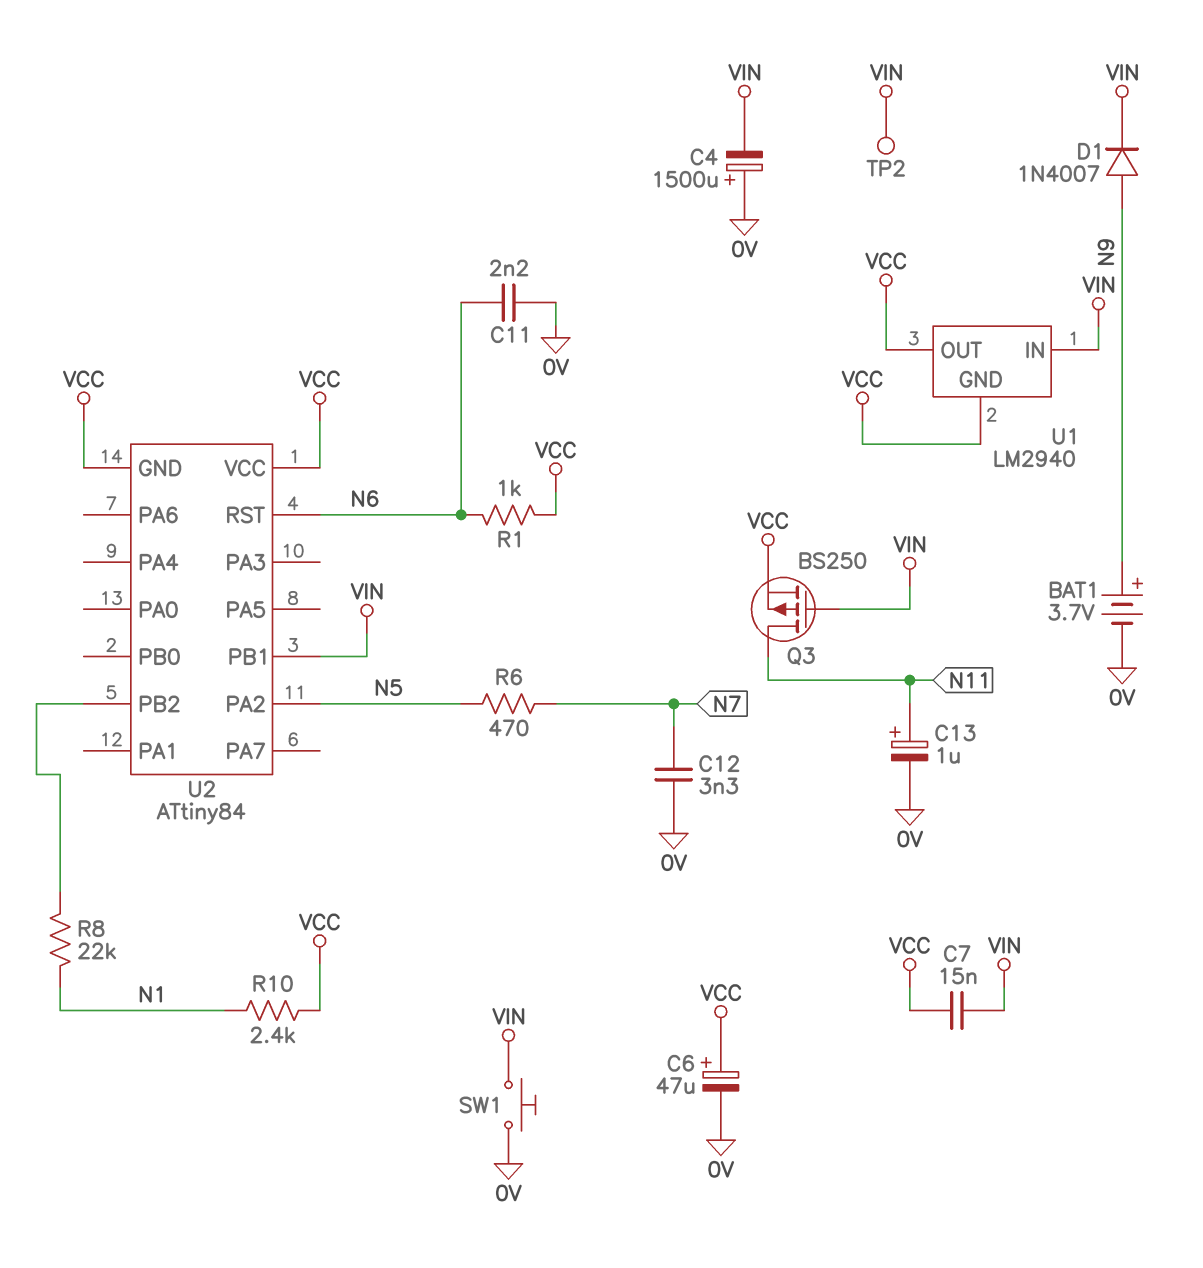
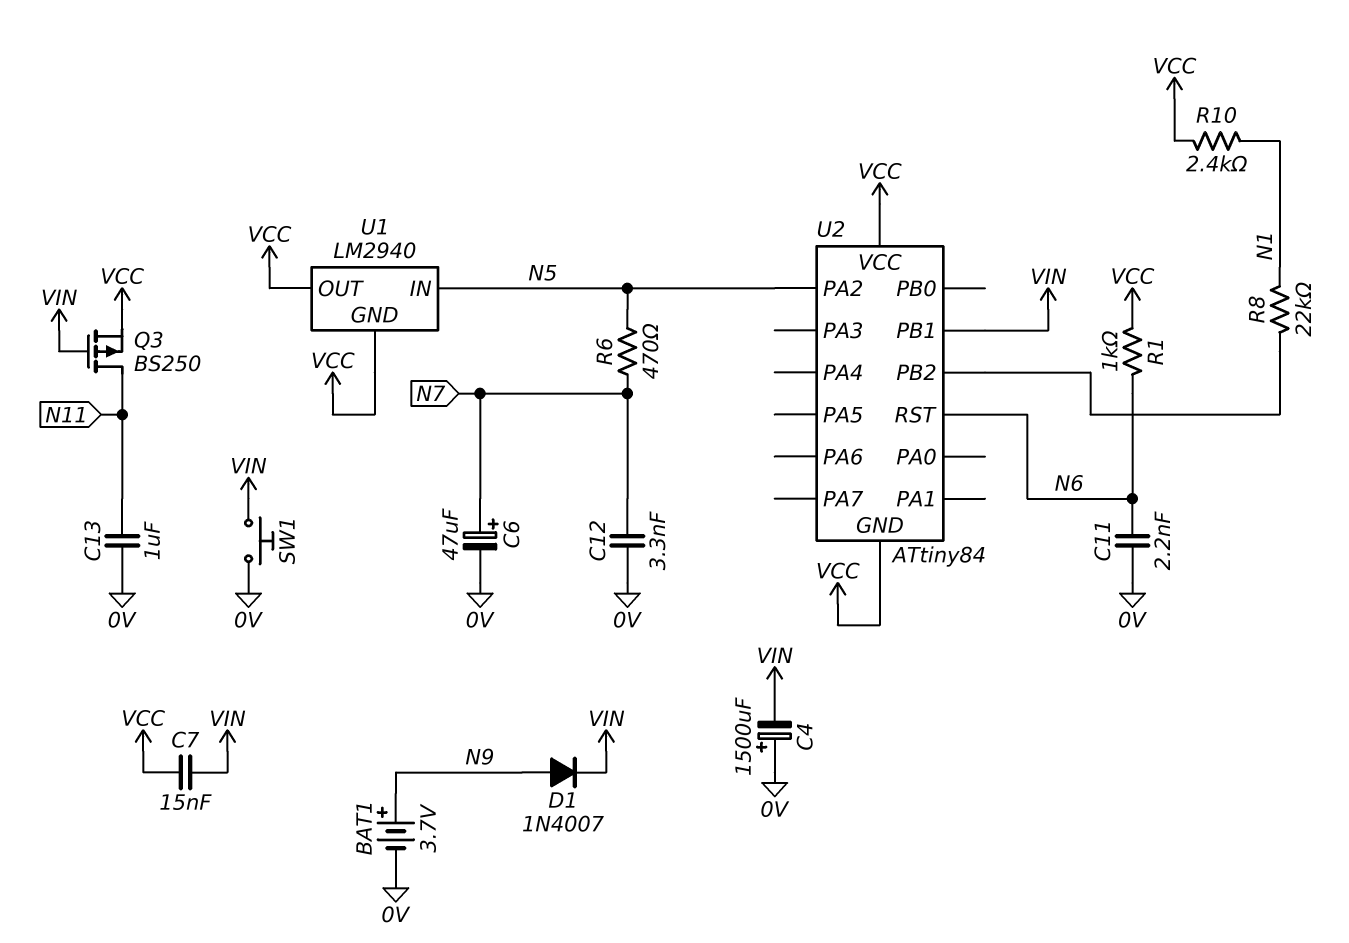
C6: 47uF (plus VCC, minus 0V) -> 47uF (plus N7, minus 0V)
C13: 1uF (plus N11, minus 0V) -> 1uF (0V, N11)
TP2: test point (VIN) -> none
U1 pin IN: VIN -> N5

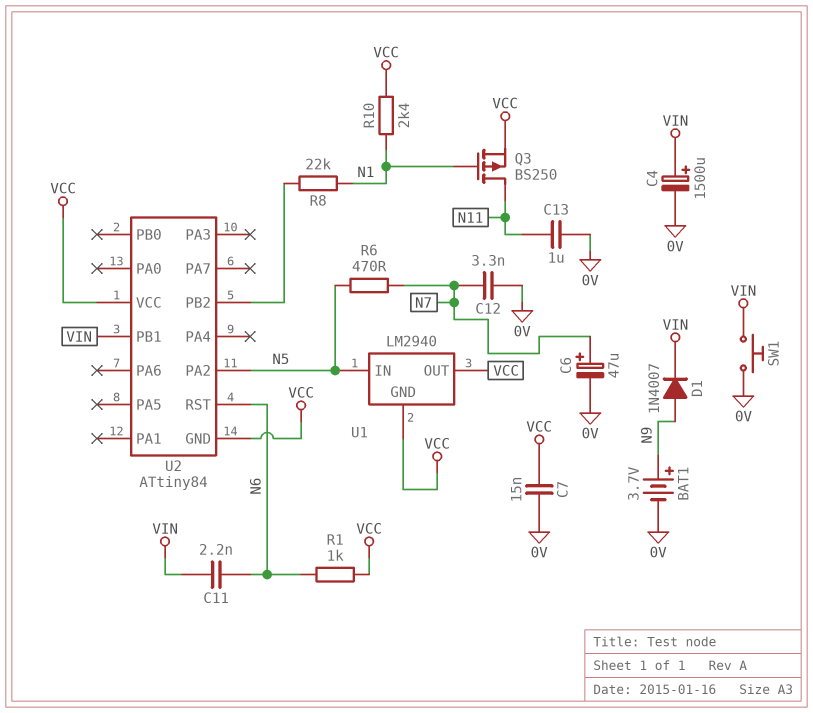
C4: 1500uF (plus 0V, minus VIN) -> 1500uF (plus VIN, minus 0V)
C7: 15nF (VCC, VIN) -> 15nF (0V, VCC)
C11: 2.2nF (0V, N6) -> 2.2nF (N6, VIN)
Q3: PMOS BS250 (G VIN, D N11, S VCC) -> PMOS BS250 (G N1, D N11, S VCC)

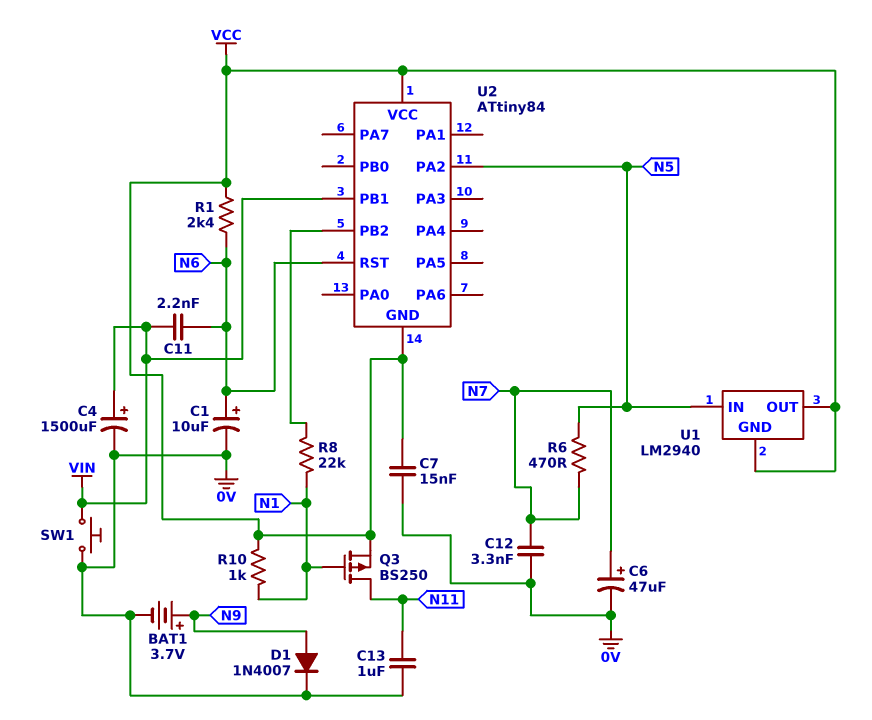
C1: none -> 10uF (plus N6, minus 0V)
D1: diode 1N4007 (A N9, K VIN) -> diode 1N4007 (A N9, K 0V)
R1: 1k (N6, VCC) -> 2.4k (N6, VCC)
R10: 2.4k (N1, VCC) -> 1k (N1, VCC)

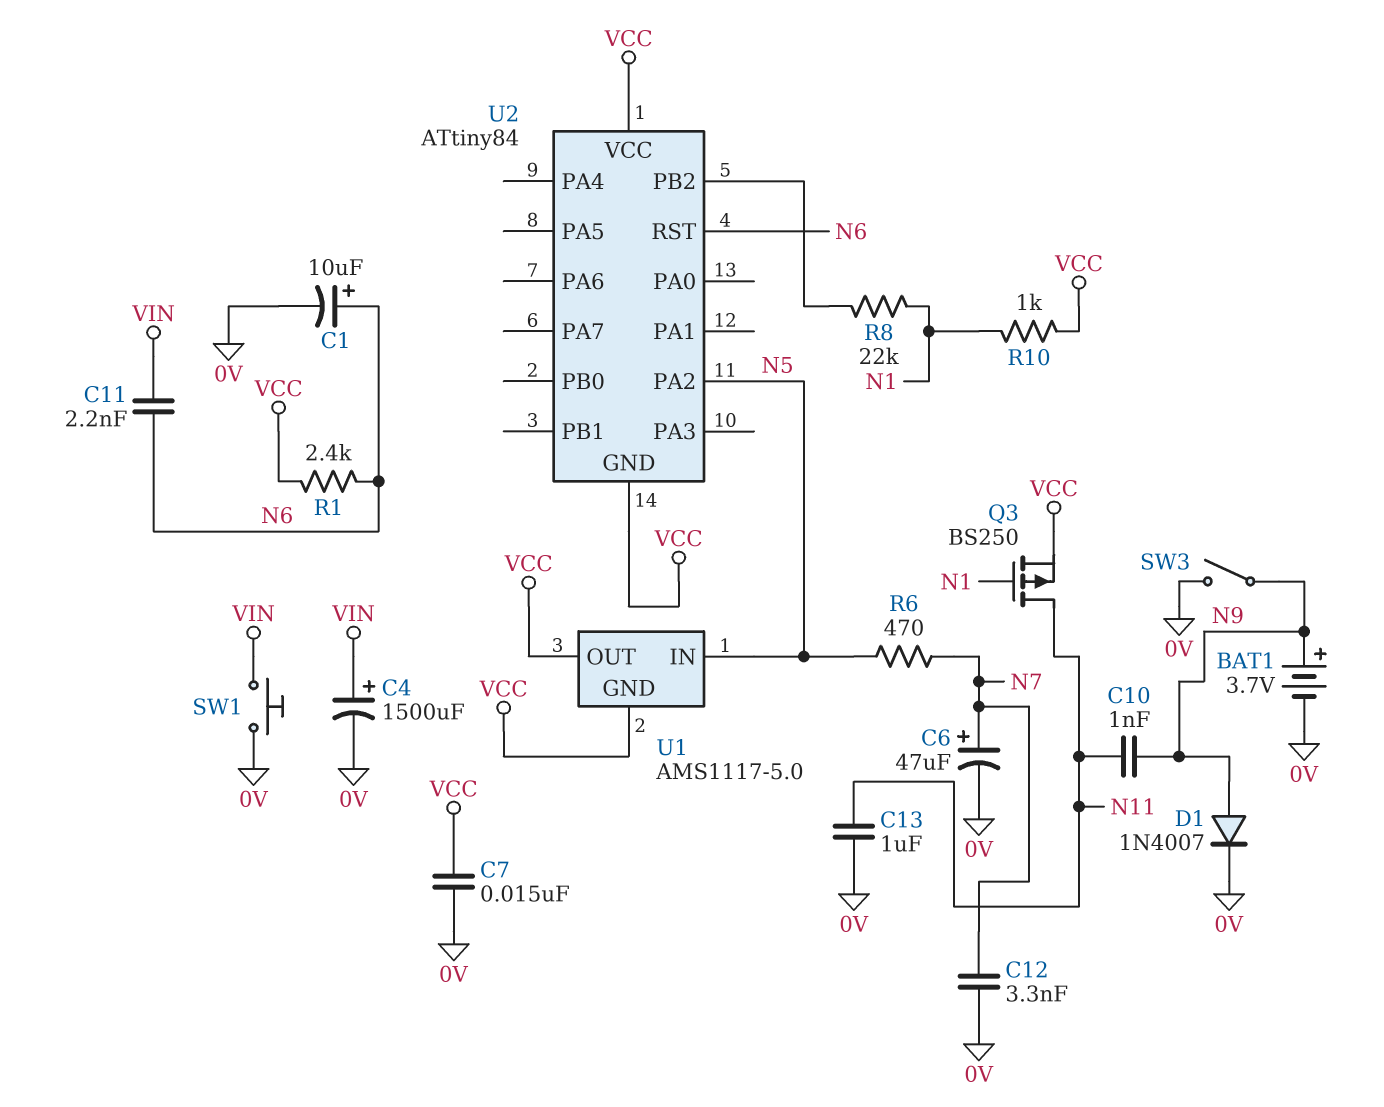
C10: none -> 1nF (N9, N11)
SW3: none -> switch (0V, N9)
U1: LM2940 -> AMS1117-5.0
U2 pin PB1: VIN -> none

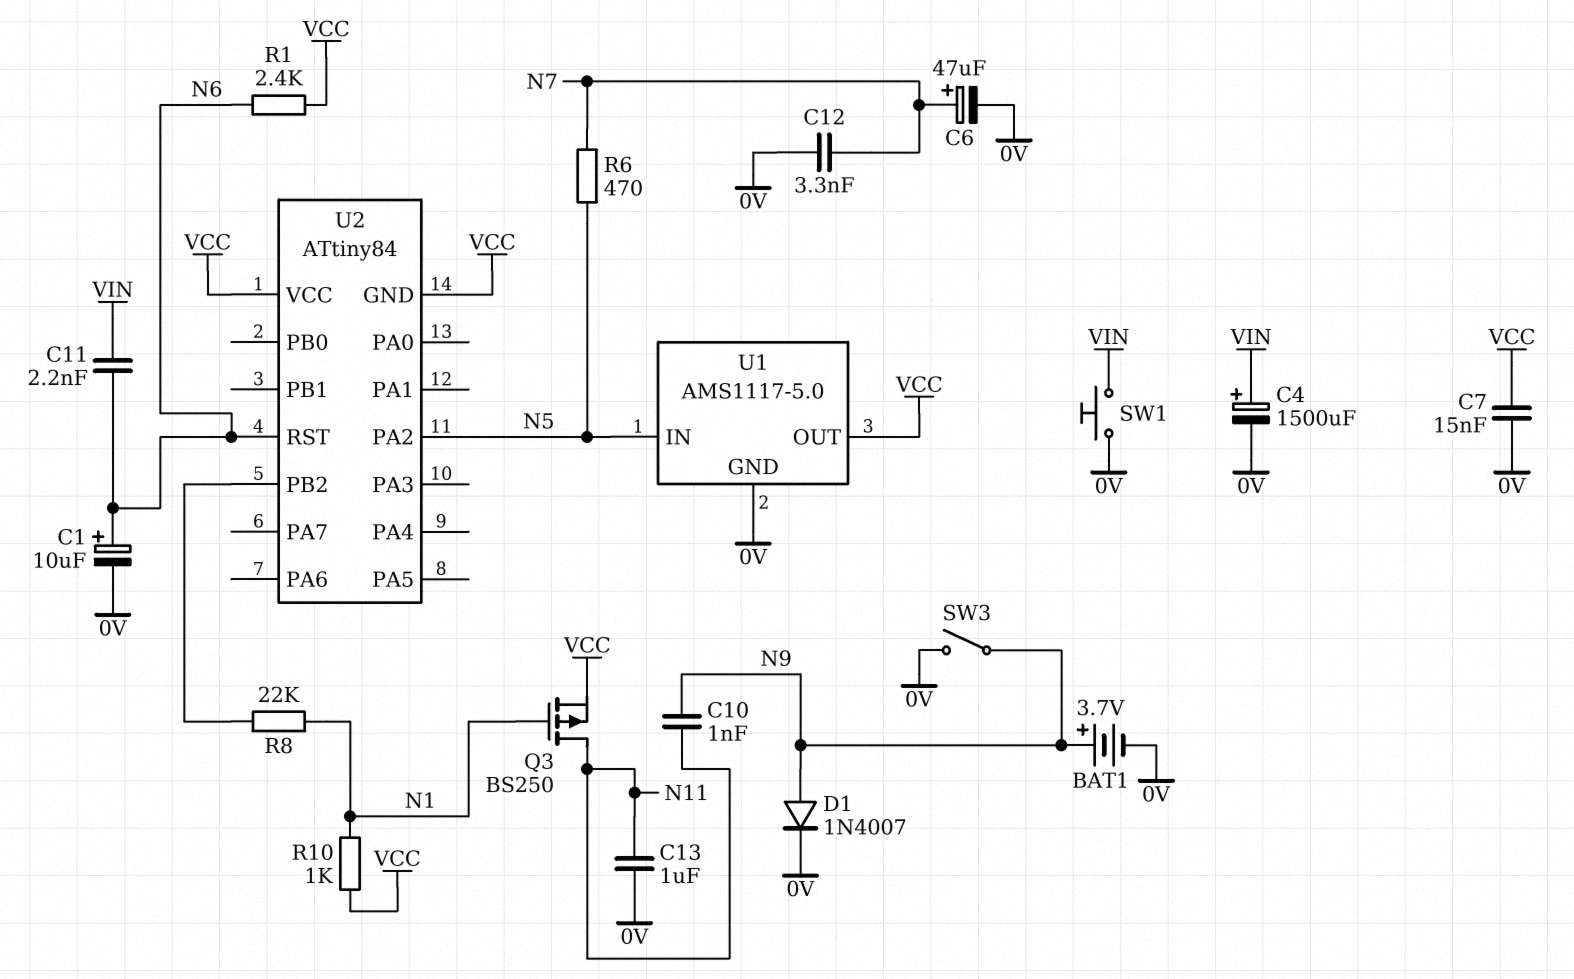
U1 pin GND: VCC -> 0V

